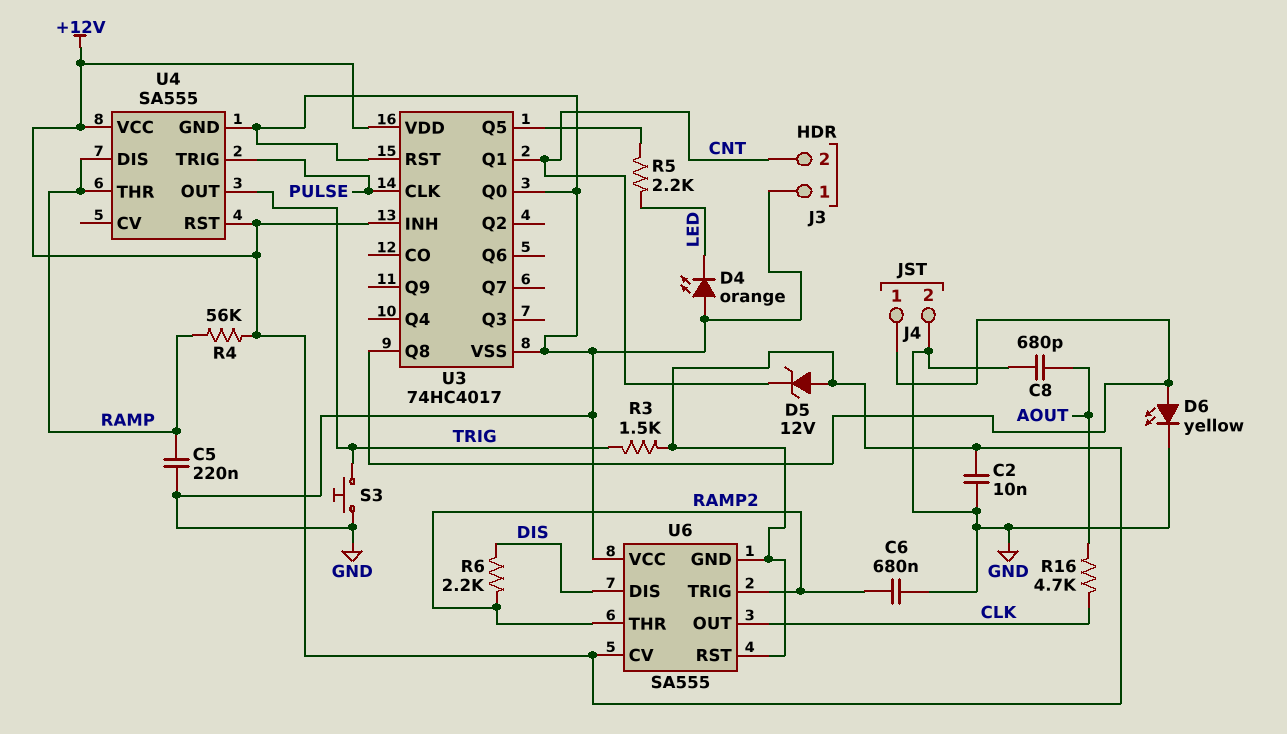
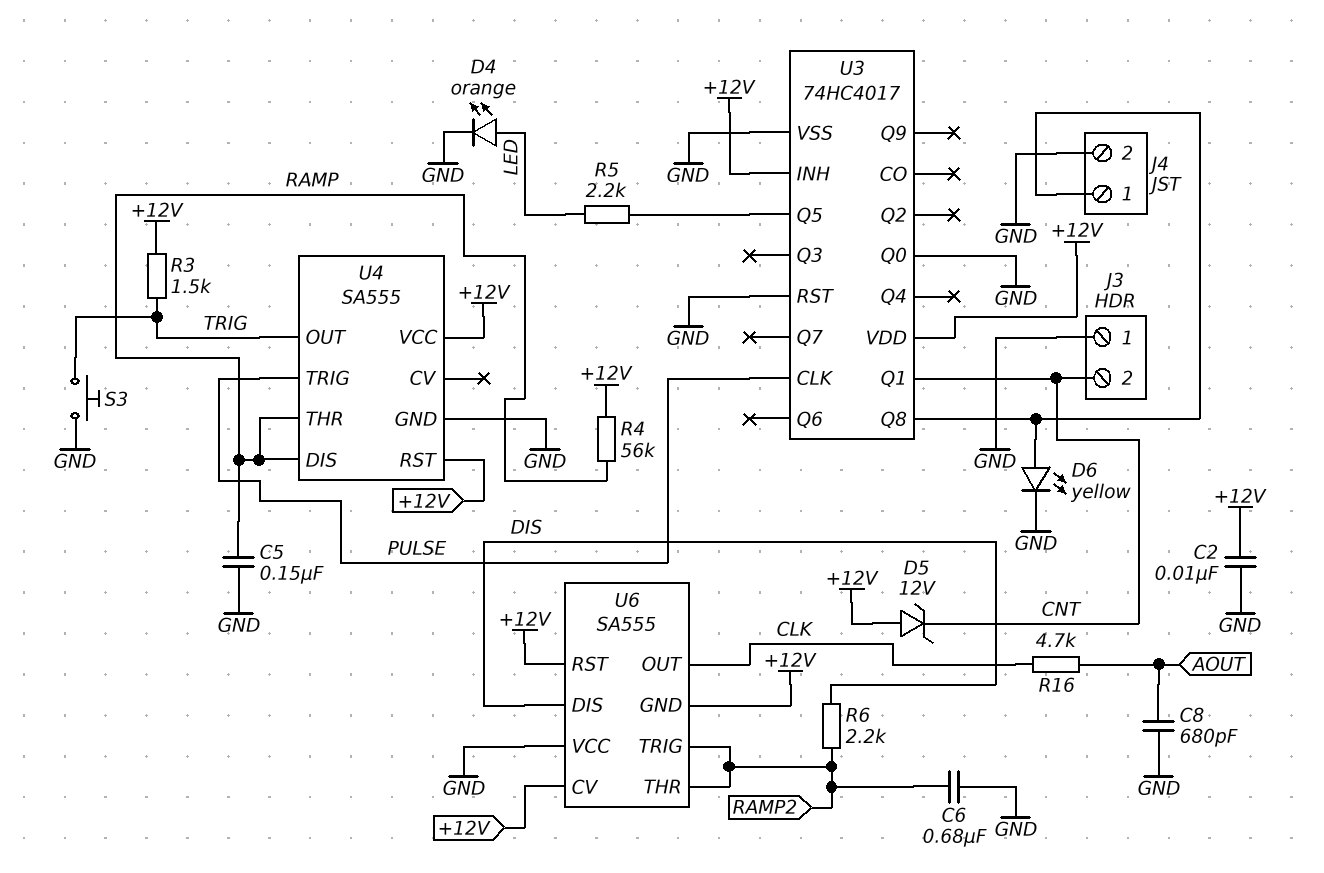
C5: 220nF (GND, RAMP) -> 150nF (GND, RAMP)
D4: LED orange (A GND, K LED) -> LED orange (A LED, K GND)

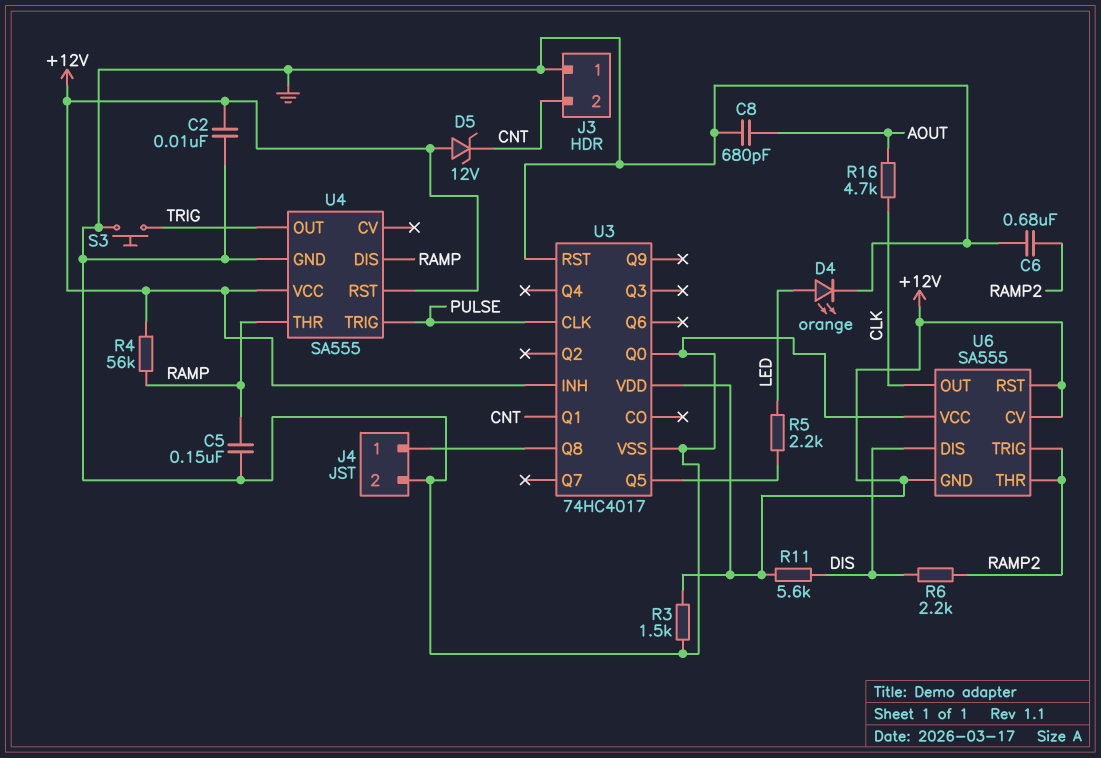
D6: LED yellow (A J4/1, K GND) -> none
R3: 1.5k (+12V, TRIG) -> 1.5k (+12V, GND)
R11: none -> 5.6k (+12V, DIS)

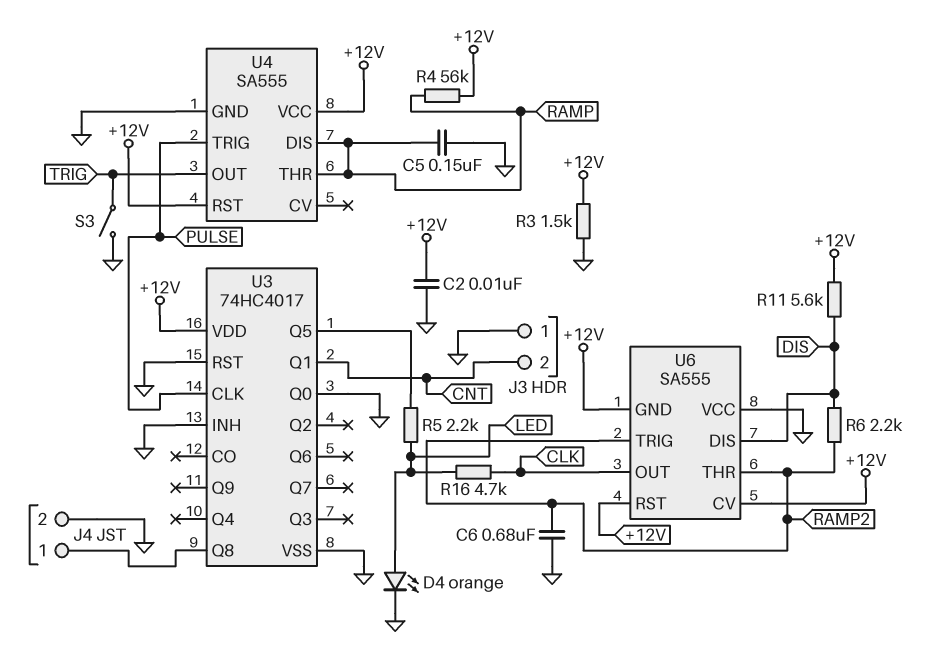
C8: 680pF (AOUT, GND) -> none
D5: zener 12V (A +12V, K CNT) -> none
R16: 4.7k (AOUT, CLK) -> 4.7k (CLK, LED)
S3: button (GND, TRIG) -> switch (GND, TRIG)
U3 pin INH: +12V -> GND

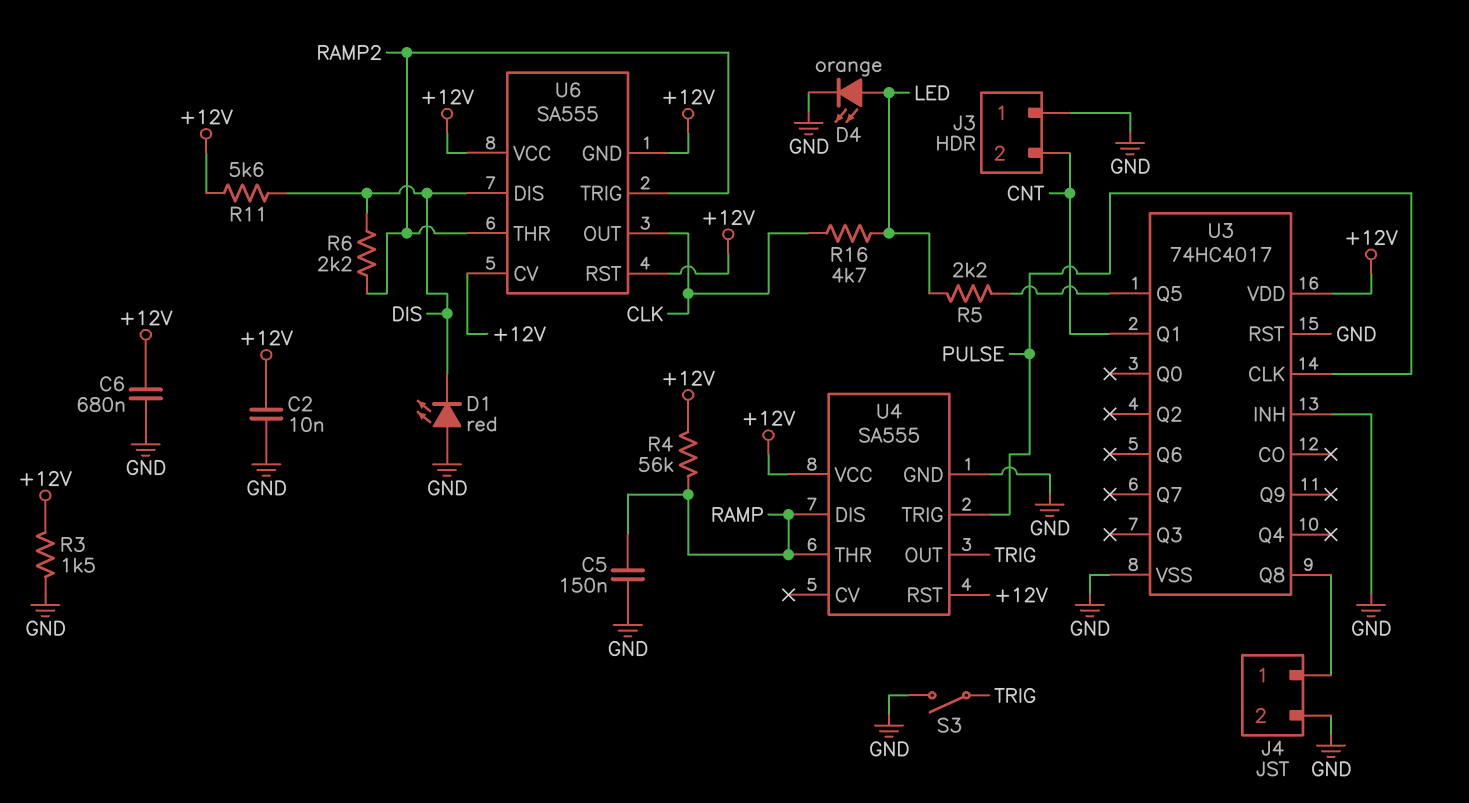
C6: 680nF (GND, RAMP2) -> 680nF (+12V, GND)
D1: none -> LED red (A GND, K DIS)
U3 pin Q0: GND -> none
U6 pin VCC: GND -> +12V

